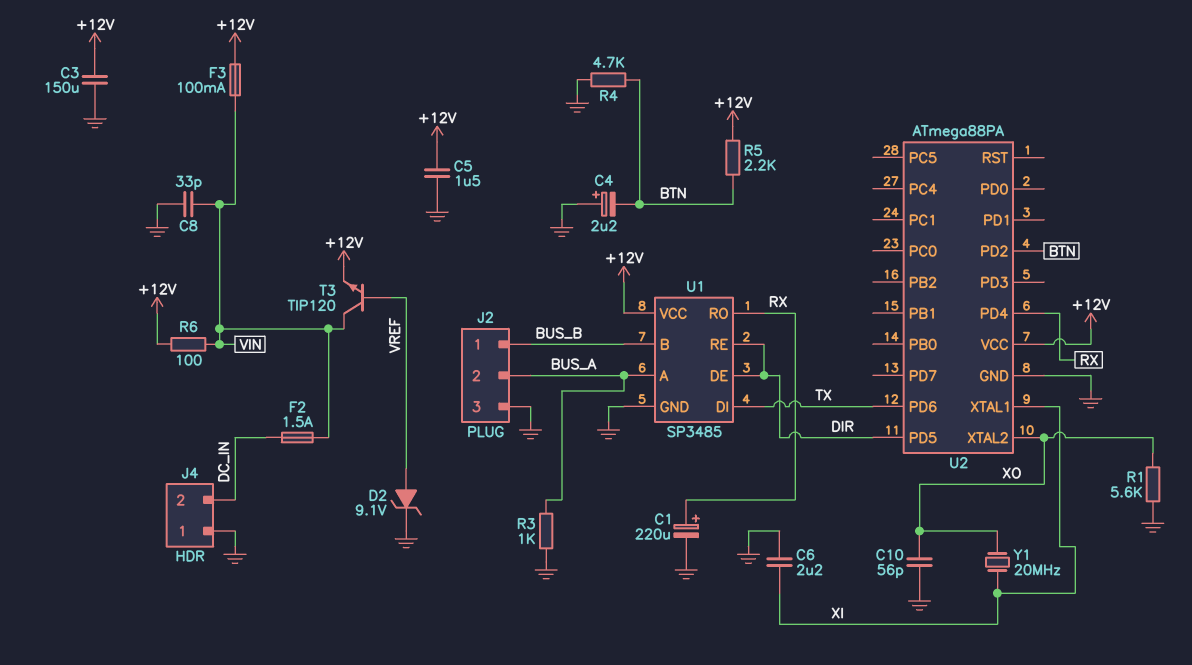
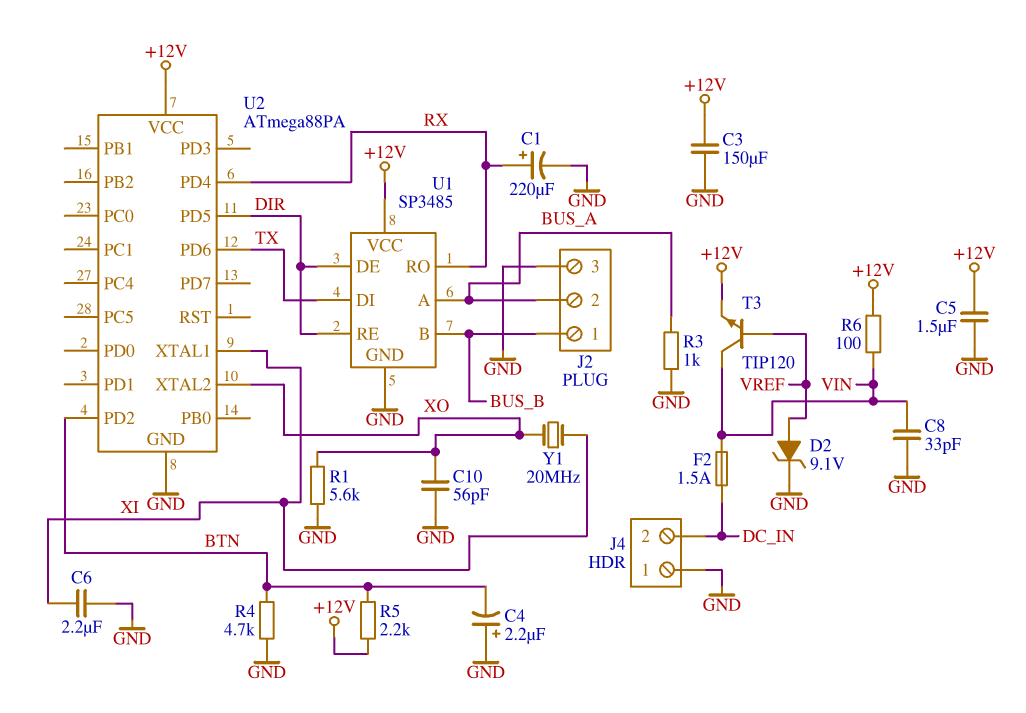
F3: 100mA (+12V, VIN) -> none

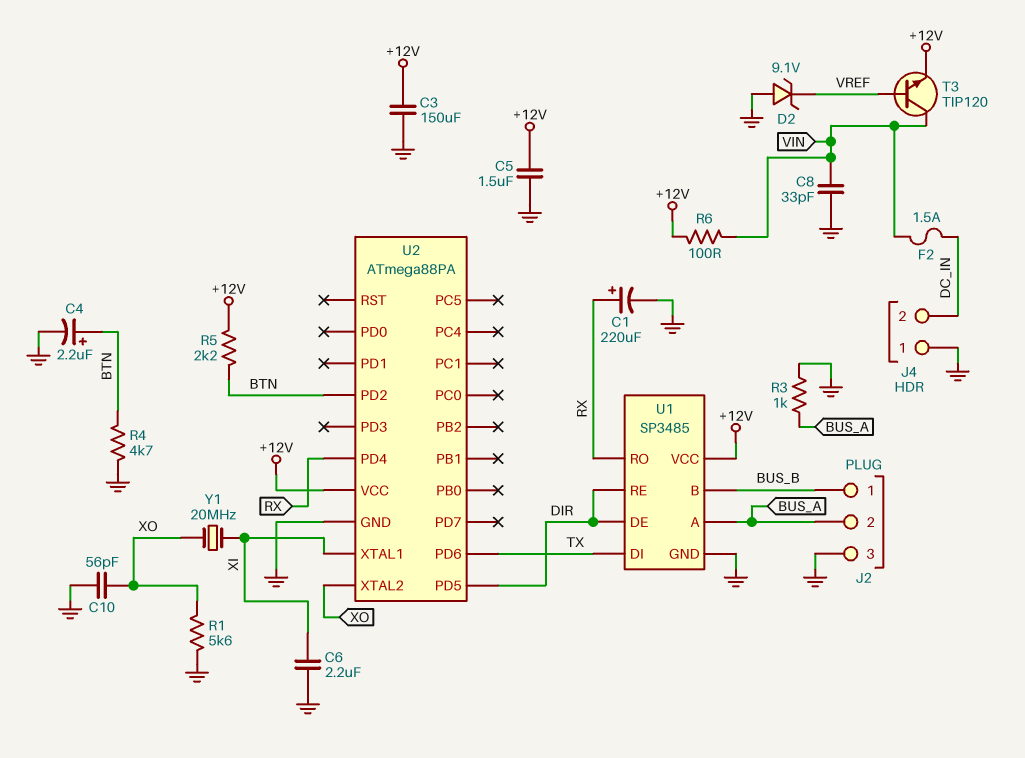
C4: 2.2uF (plus GND, minus BTN) -> 2.2uF (plus BTN, minus GND)
D2: zener 9.1V (A VREF, K GND) -> zener 9.1V (A GND, K VREF)

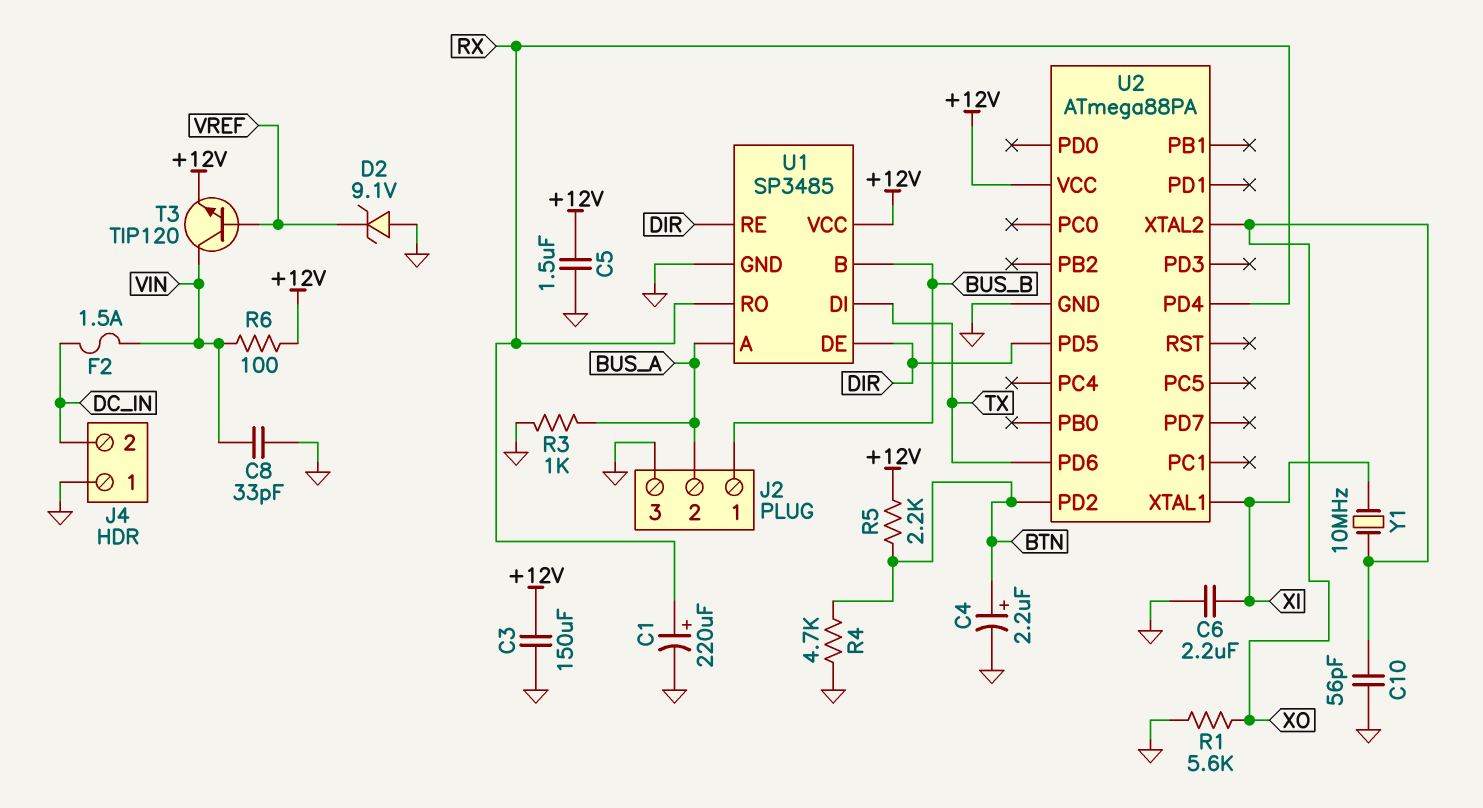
Y1: 20MHz (XI, XO) -> 10MHz (XI, XO)

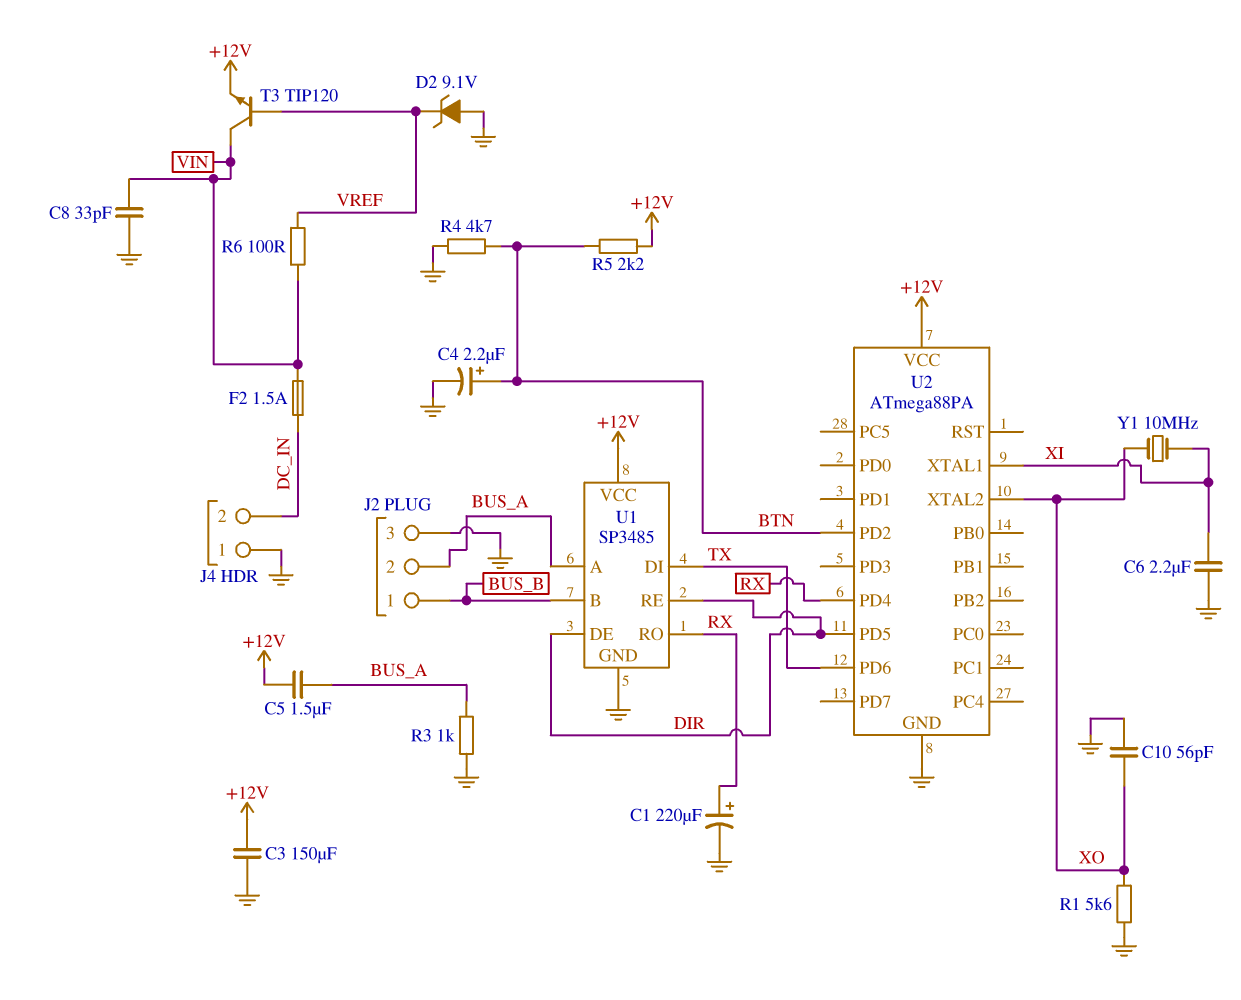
C5: 1.5uF (+12V, GND) -> 1.5uF (+12V, BUS_A)
R6: 100 (+12V, VIN) -> 100 (VIN, VREF)

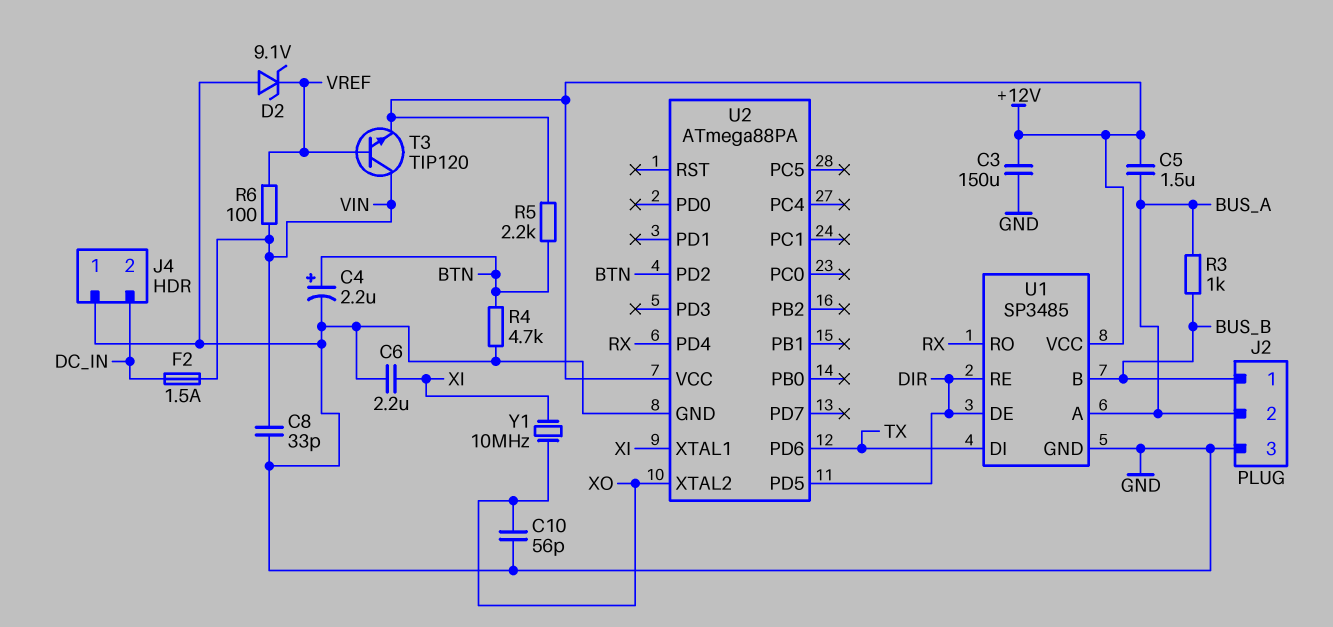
C1: 220uF (plus RX, minus GND) -> none
R1: 5.6k (GND, XO) -> none
R3: 1k (BUS_A, GND) -> 1k (BUS_A, BUS_B)

